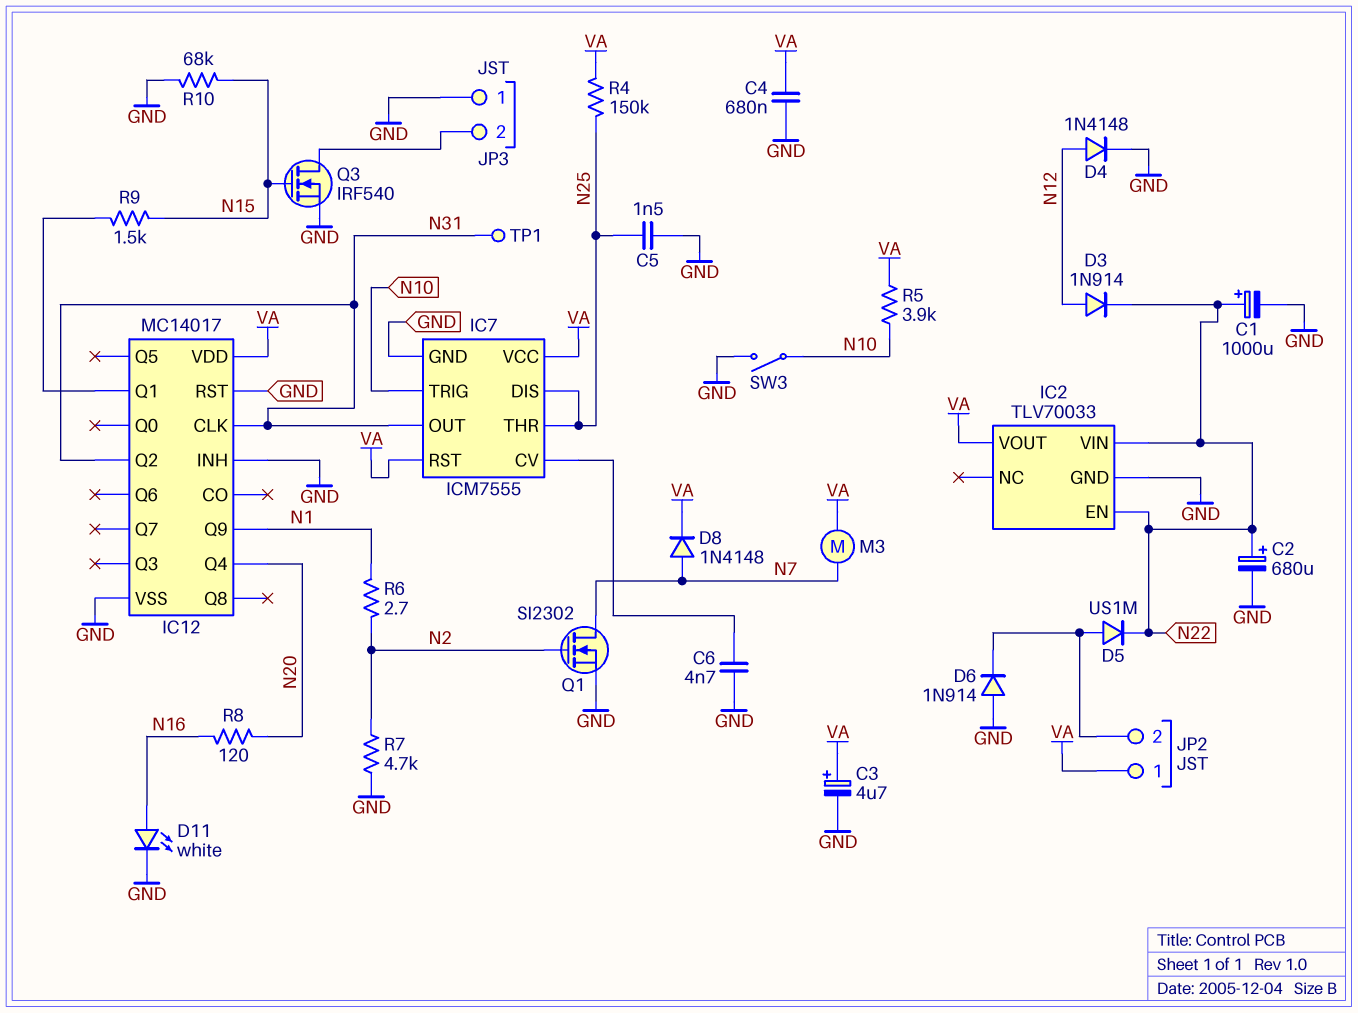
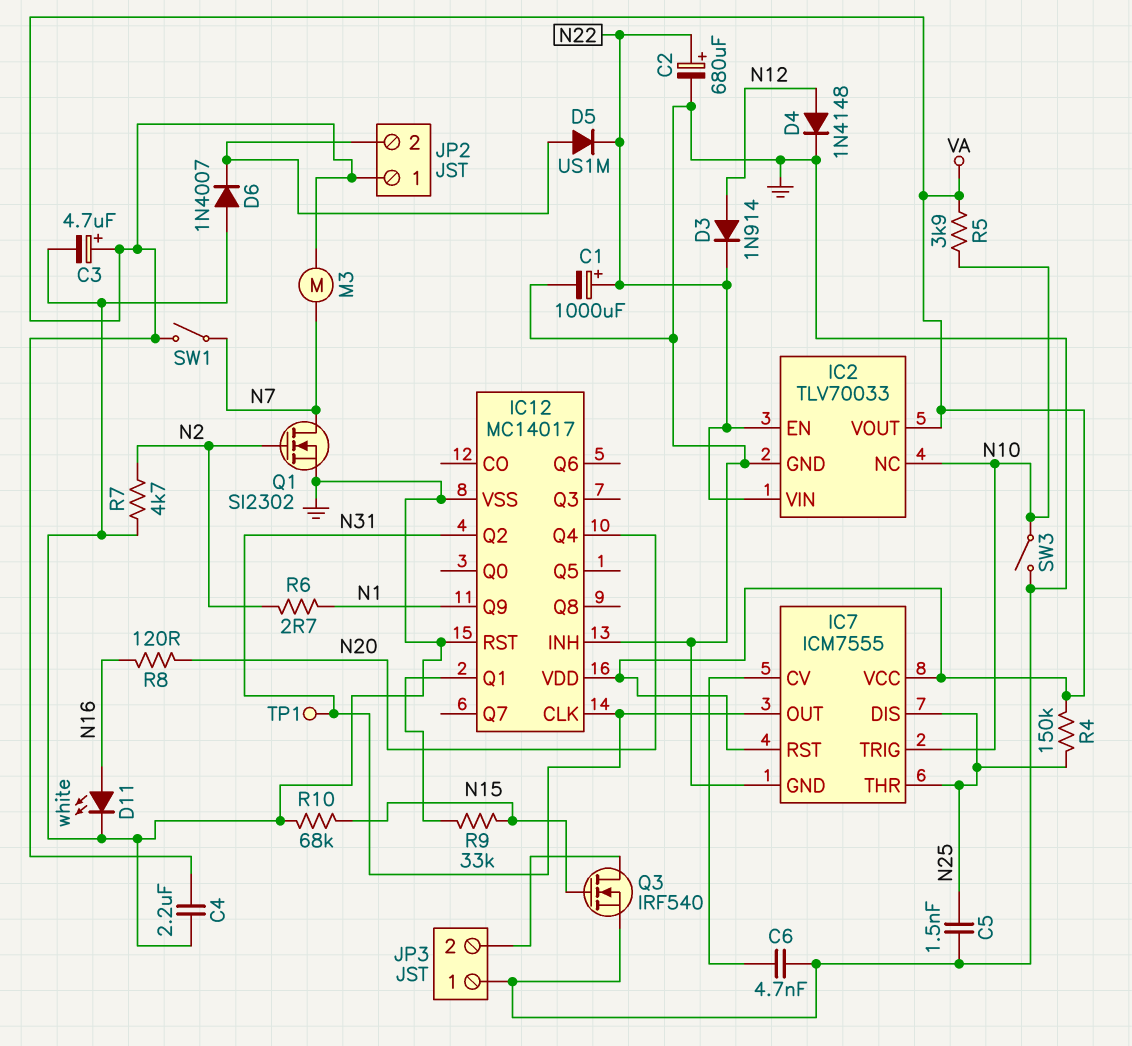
C4: 680nF (GND, VA) -> 2.2uF (GND, VA)
D6: diode 1N914 (A GND, K JP2/2) -> diode 1N4007 (A GND, K JP2/2)
D8: diode 1N4148 (A N7, K VA) -> none
IC2 pin NC: none -> N10
R9: 1.5k (IC12/Q1, N15) -> 33k (IC12/Q1, N15)
SW1: none -> switch (N7, VA)

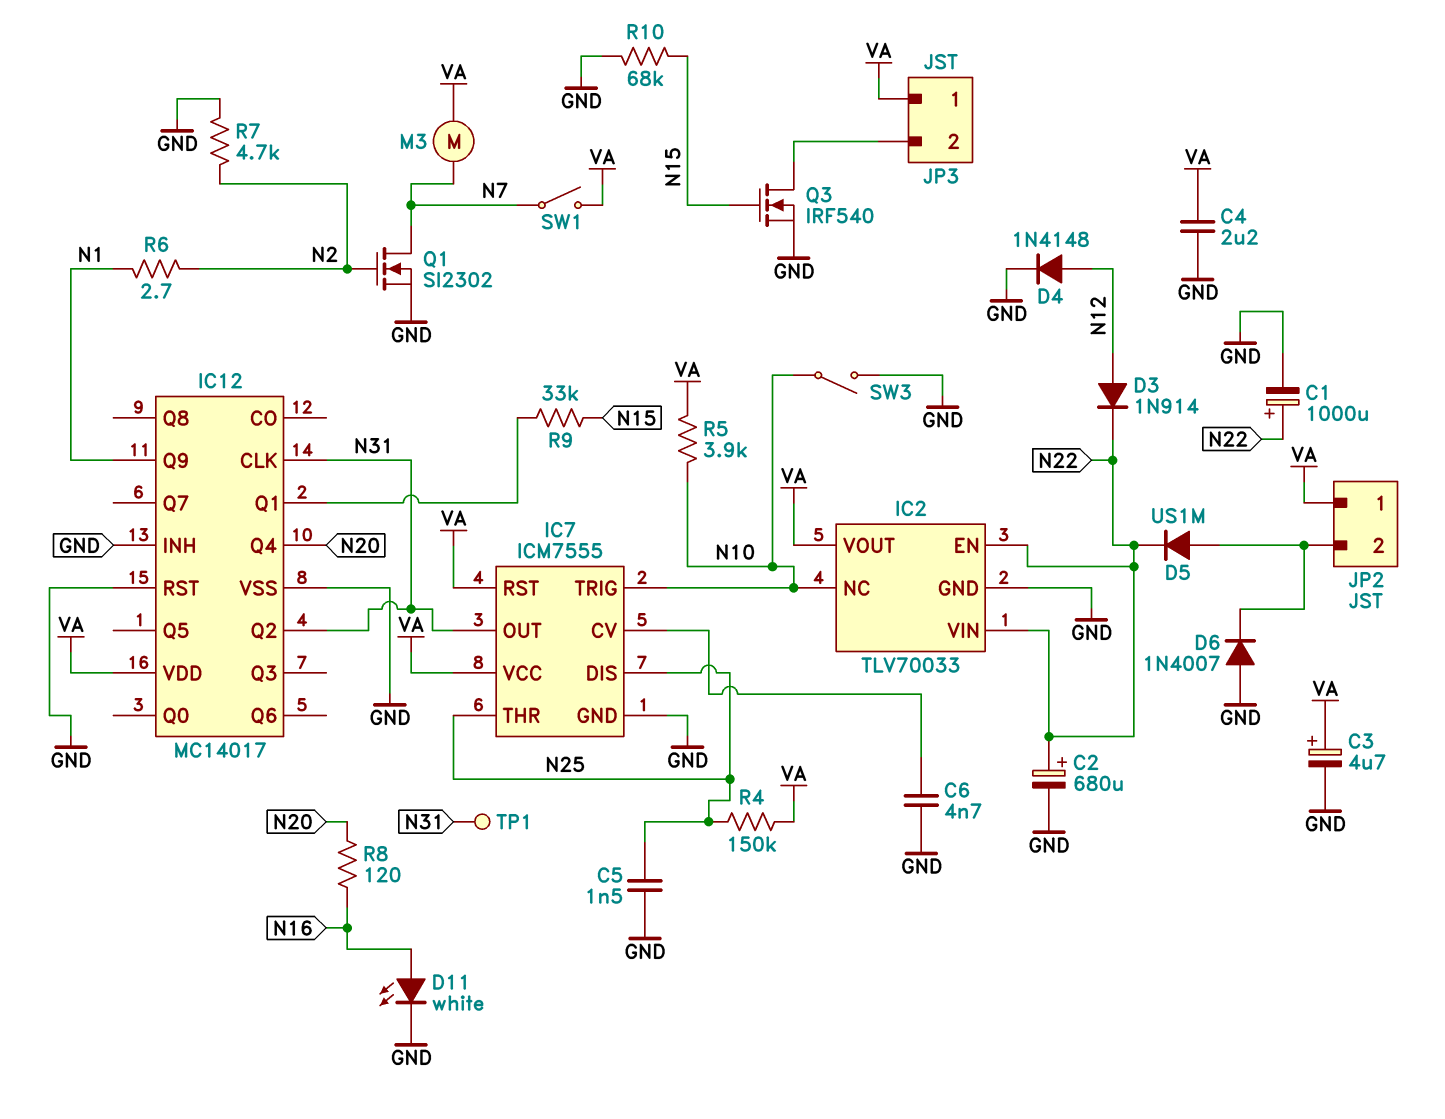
JP3 pin 1: GND -> VA

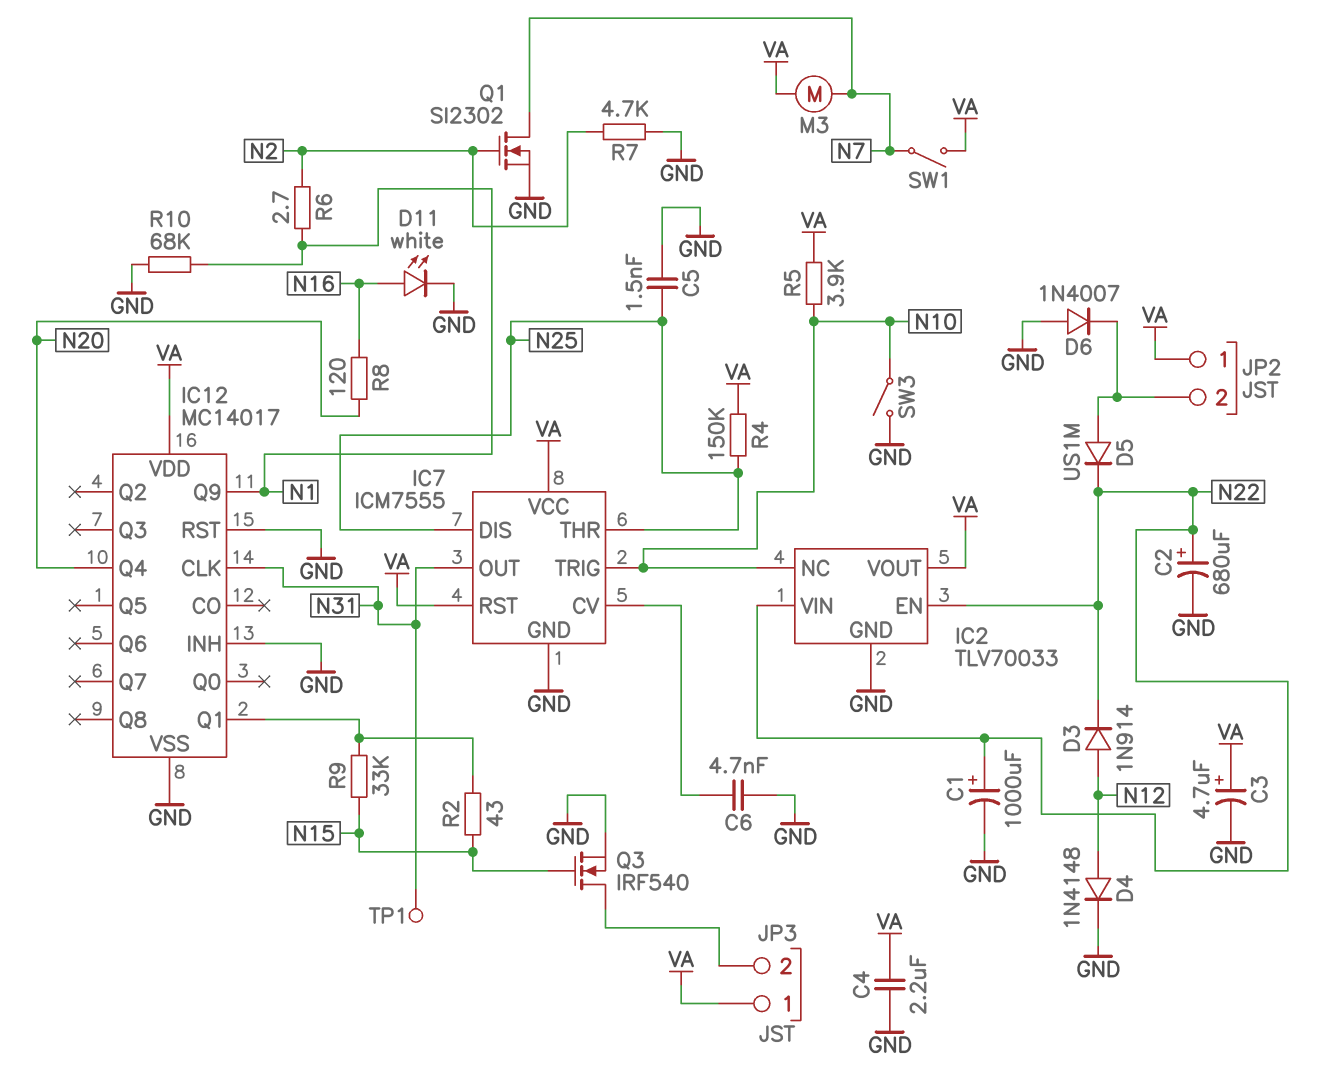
IC12 pin Q2: N31 -> none
R2: none -> 43 (IC12/Q1, N15)
R10: 68k (GND, N15) -> 68k (GND, N1)

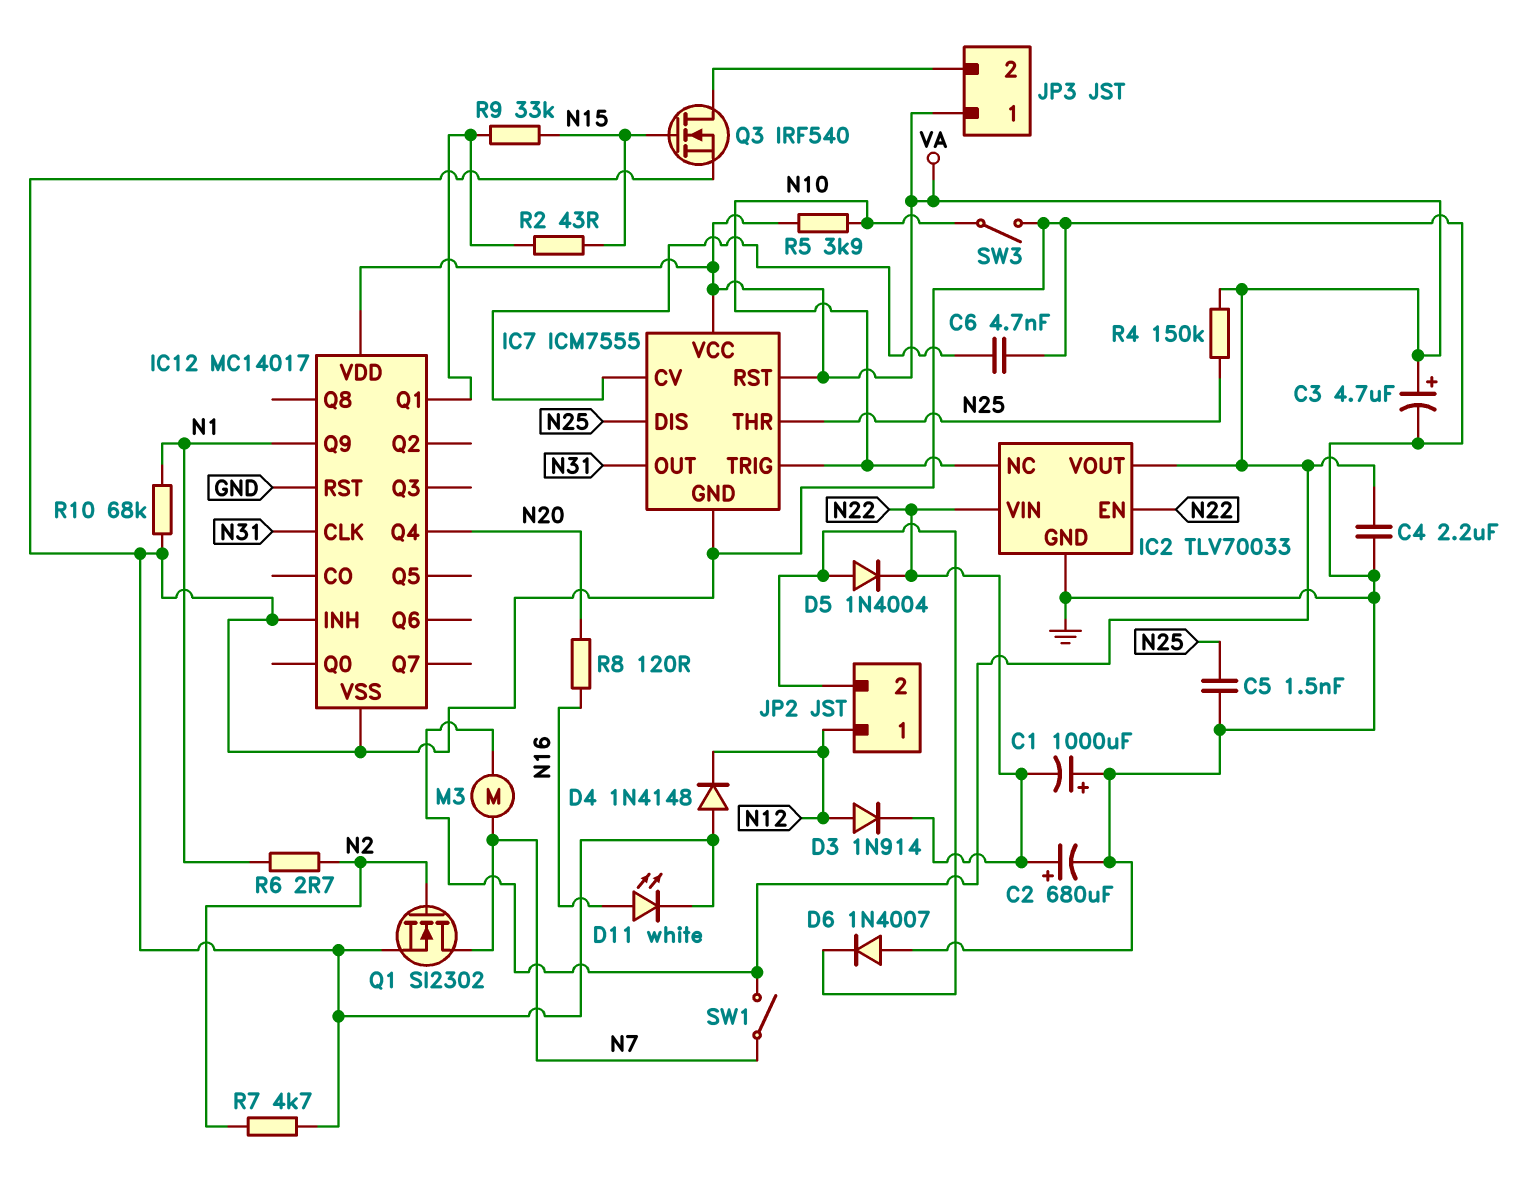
C1: 1000uF (plus N22, minus GND) -> 1000uF (plus GND, minus N22)
D4: diode 1N4148 (A N12, K GND) -> diode 1N4148 (A GND, K N12)
D5: diode US1M (A JP2/2, K N22) -> diode 1N4004 (A JP2/2, K N22)
JP2 pin 1: VA -> N12
TP1: test point (N31) -> none

